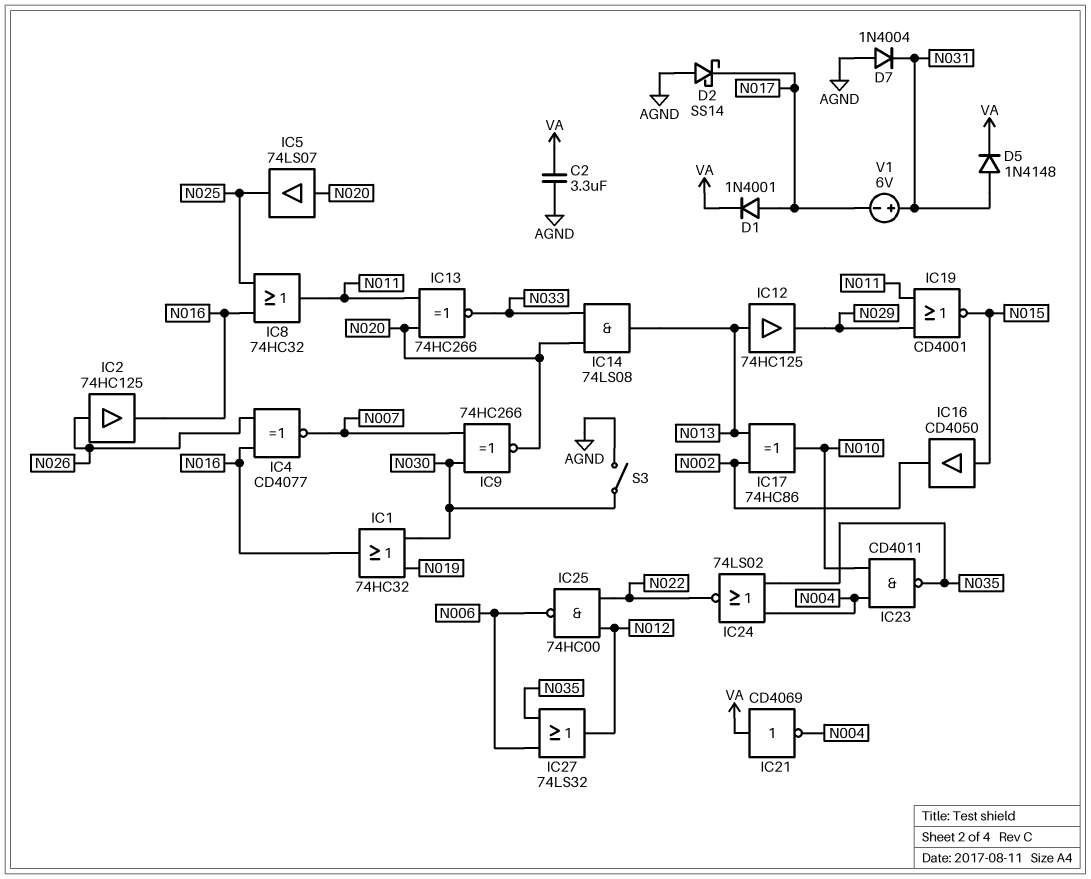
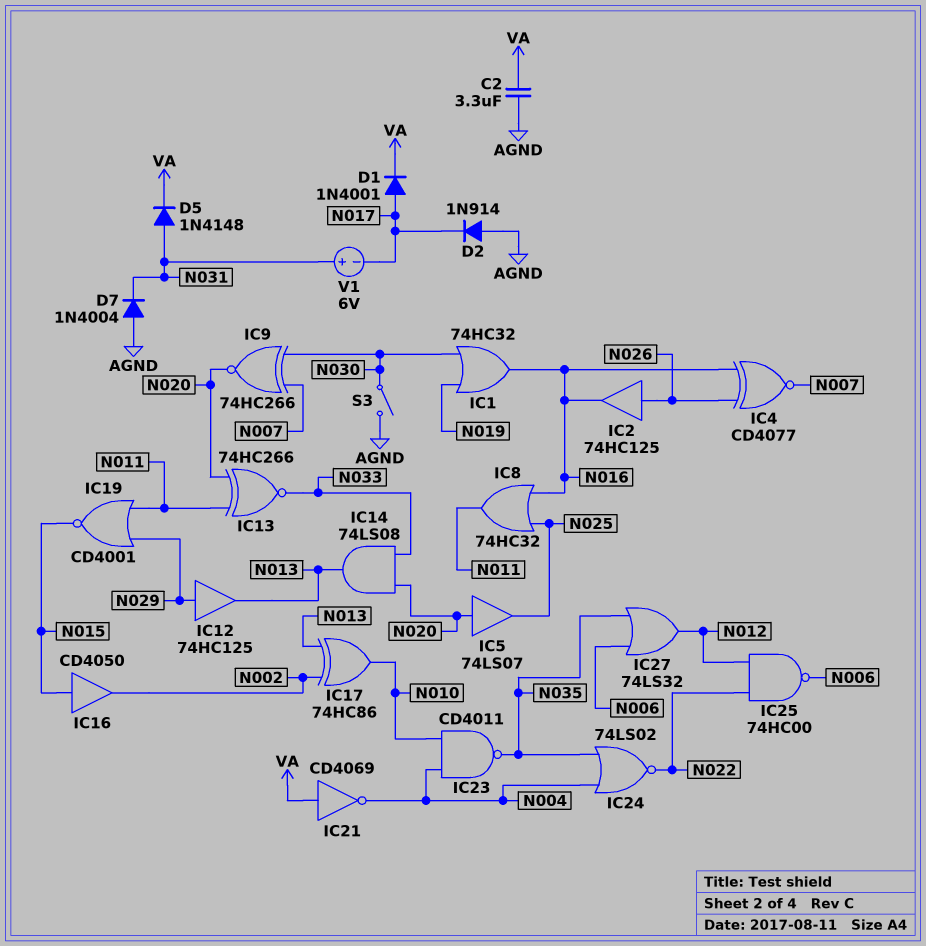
D2: schottky SS14 (A AGND, K N017) -> diode 1N914 (A AGND, K N017)
IC12: buffer 74HC125 (in N013, out N029) -> buffer 74HC125 (in N029, out N013)

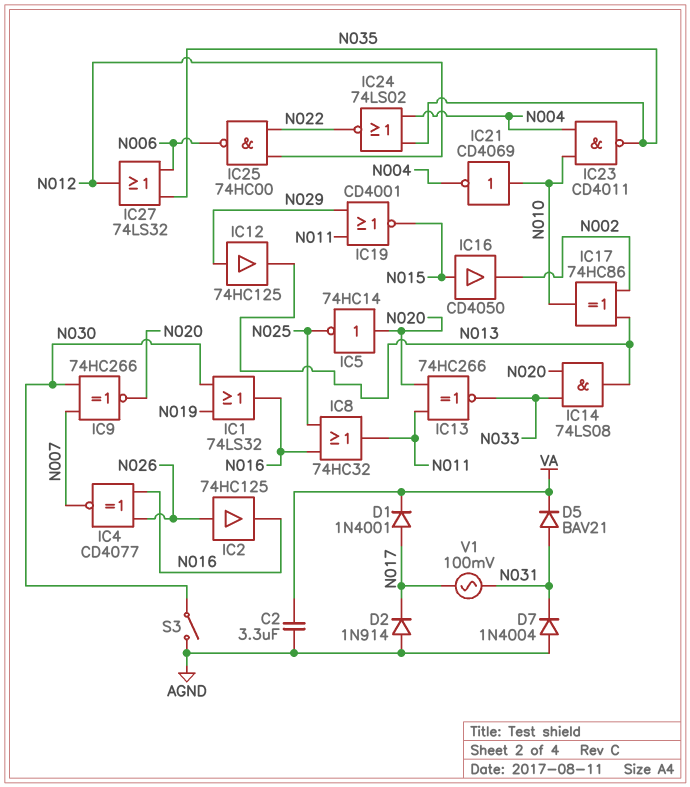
D5: diode 1N4148 (A N031, K VA) -> diode BAV21 (A N031, K VA)
IC1: OR 74HC32 (in N019, in N030, out N016) -> OR 74LS32 (in N019, in N030, out N016)
IC5: buffer 74LS07 (in N020, out N025) -> NOT 74HC14 (in N020, out N025)
IC21: NOT CD4069 (in VA, out N004) -> NOT CD4069 (in N010, out N004)
V1: 6V (plus N031, minus N017) -> AC 100mV (N017, N031)

